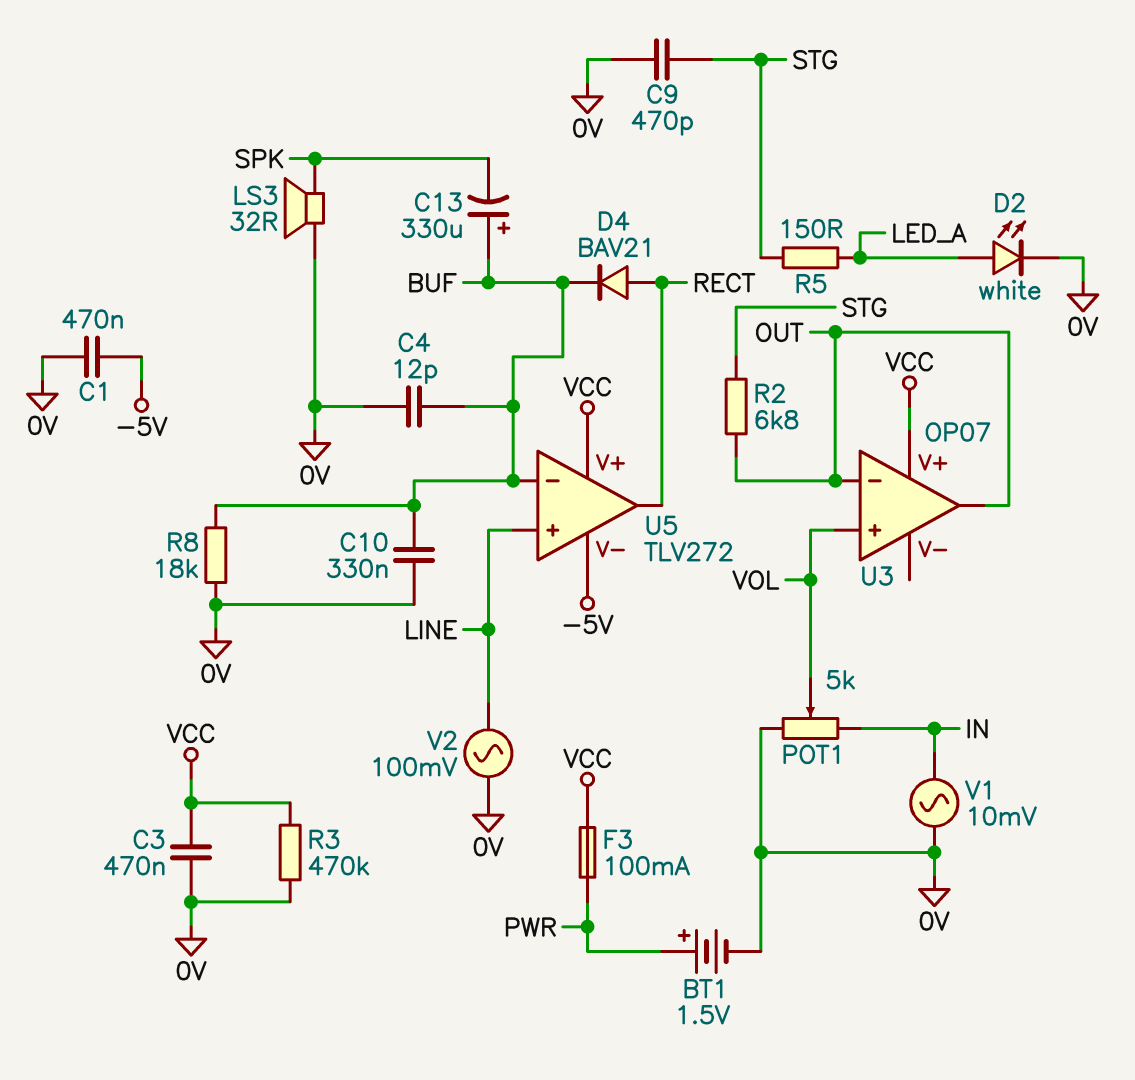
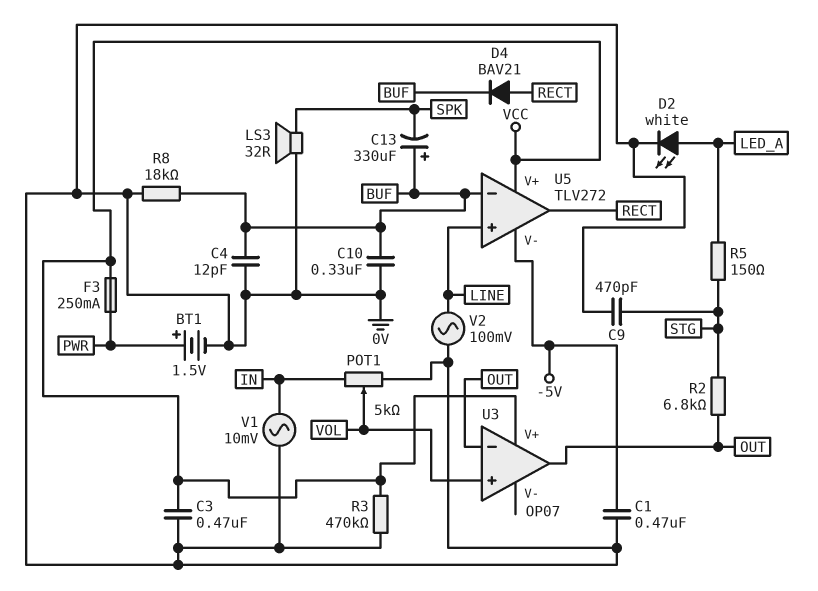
F3: 100mA (PWR, VCC) -> 250mA (PWR, VCC)

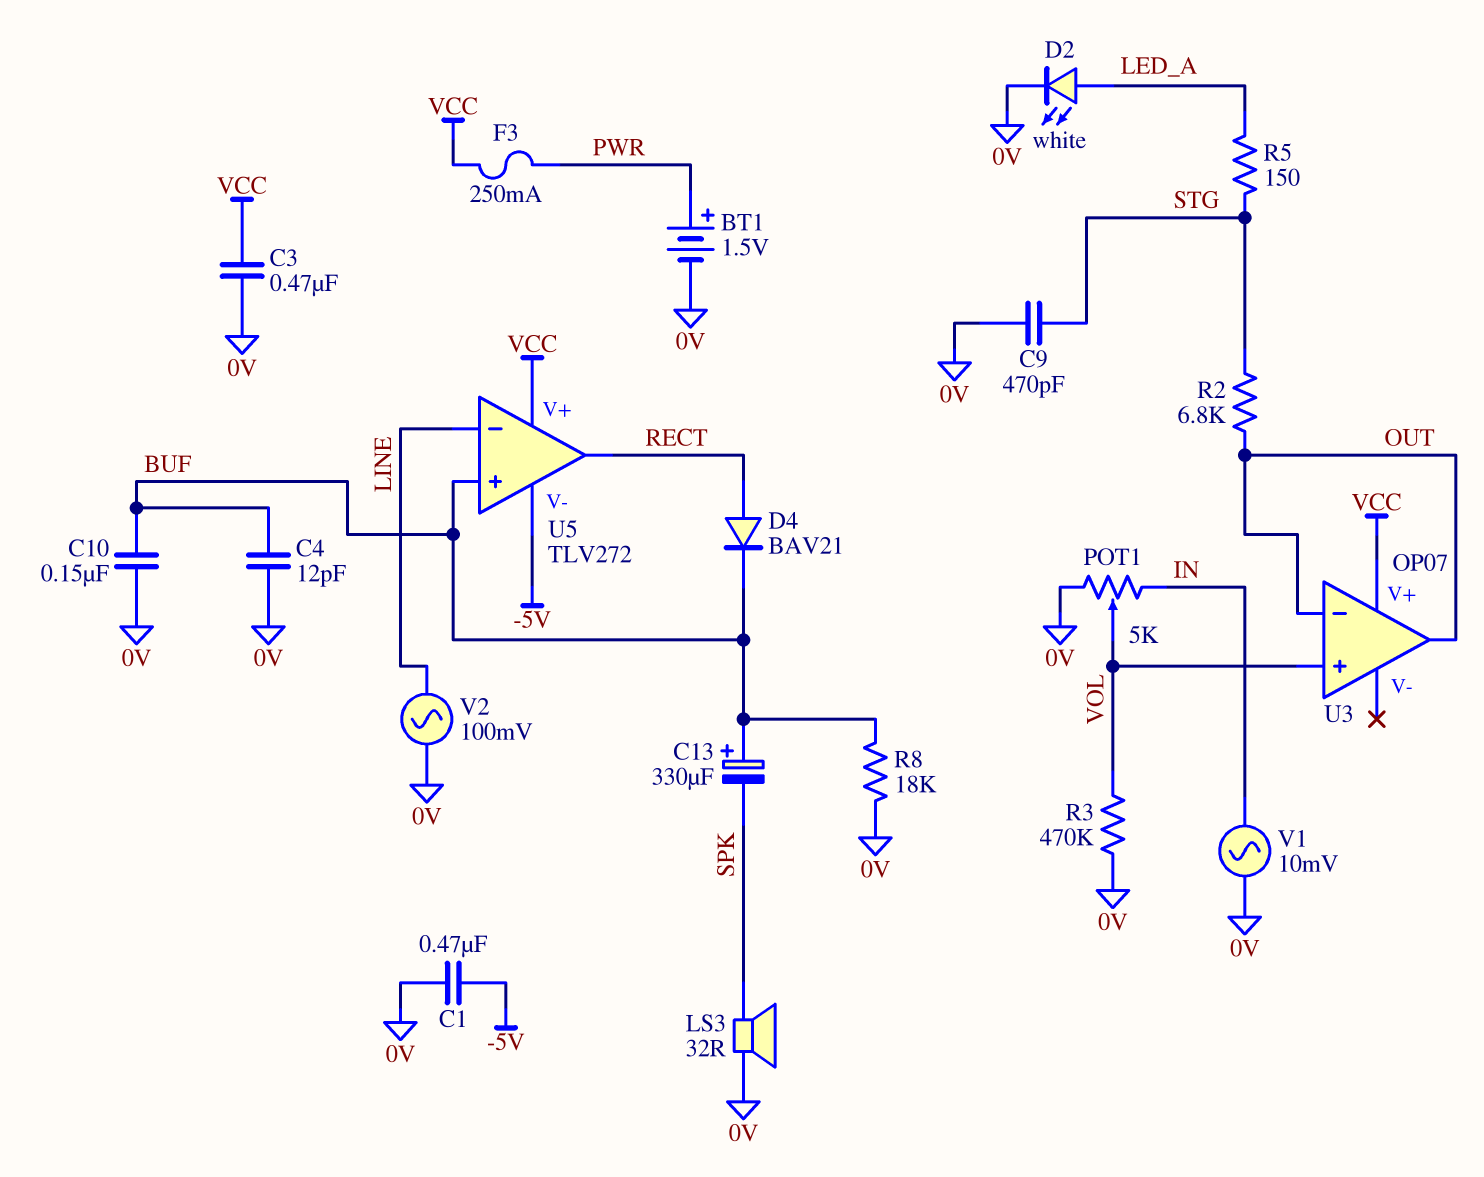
C10: 330nF (0V, BUF) -> 150nF (0V, BUF)
R3: 470k (0V, VCC) -> 470k (0V, VOL)
U5 pin in+: LINE -> BUF
U5 pin in-: BUF -> LINE

